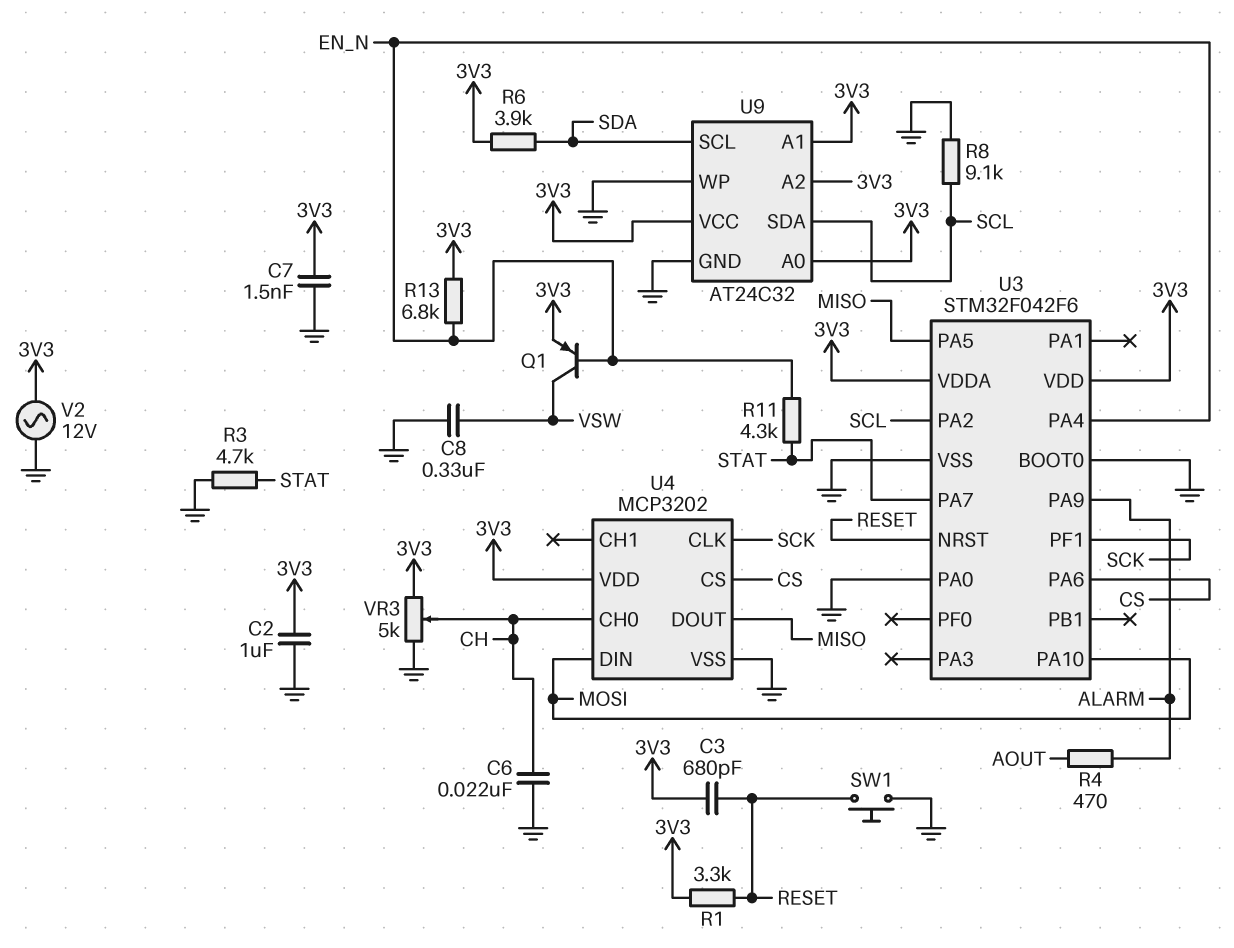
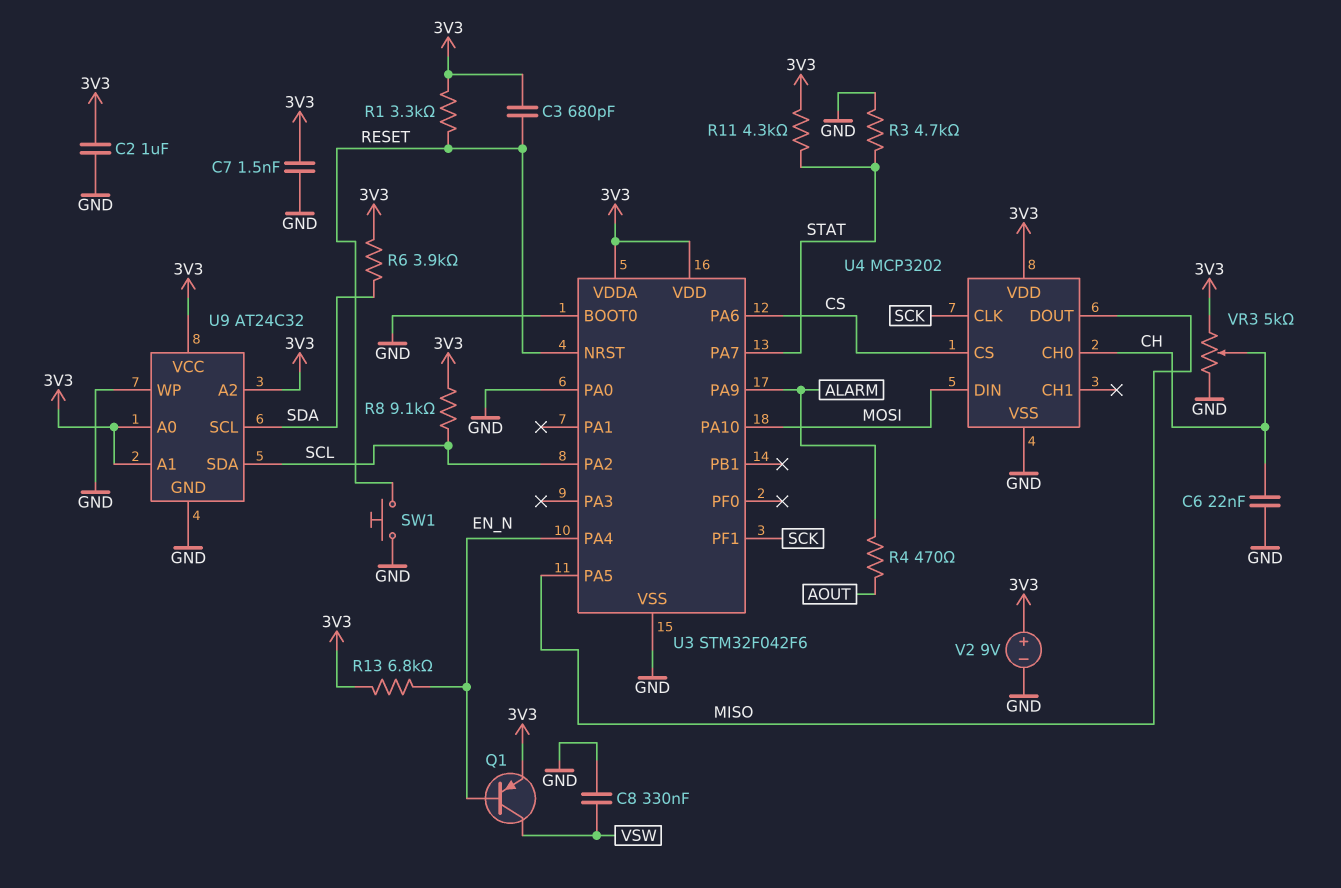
R8: 9.1k (GND, SCL) -> 9.1k (3V3, SCL)
R11: 4.3k (EN_N, STAT) -> 4.3k (3V3, STAT)
V2: AC 12V (3V3, GND) -> 9V (plus 3V3, minus GND)

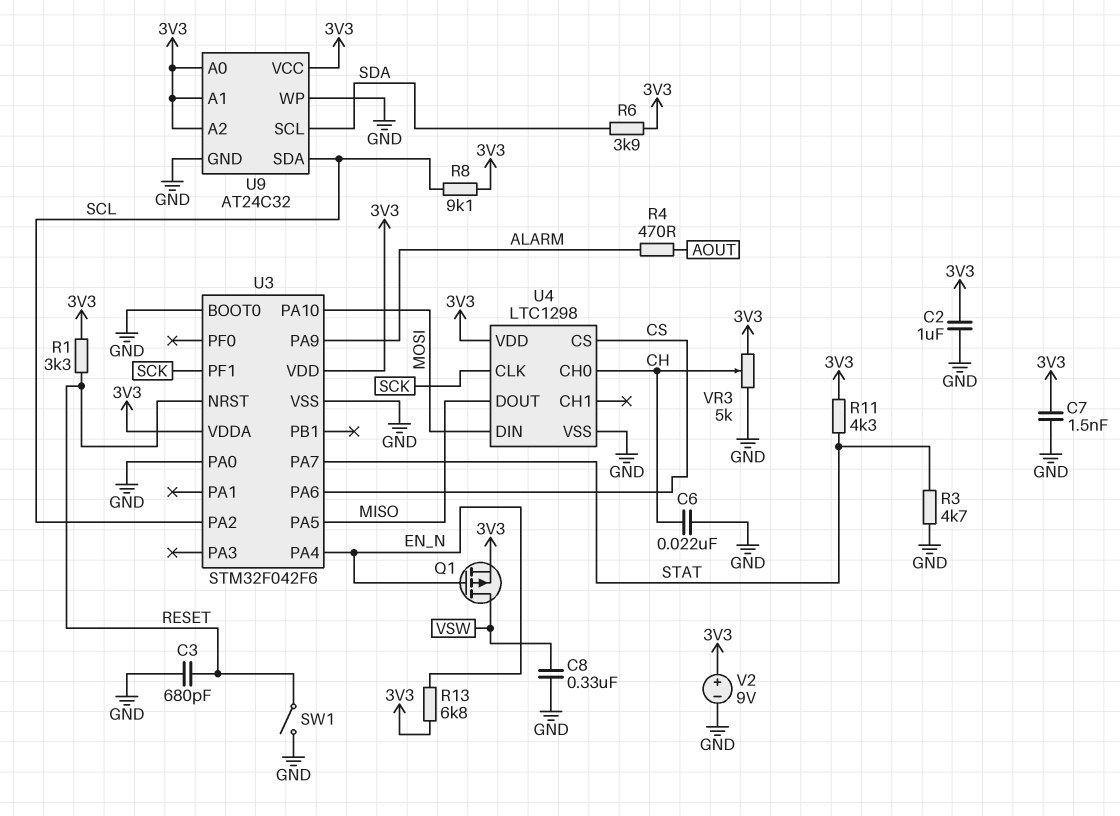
C3: 680pF (3V3, RESET) -> 680pF (GND, RESET)
Q1: PNP (B EN_N, C VSW, E 3V3) -> PMOS (G EN_N, D VSW, S 3V3)
SW1: button (GND, RESET) -> switch (GND, RESET)
U4: MCP3202 -> LTC1298

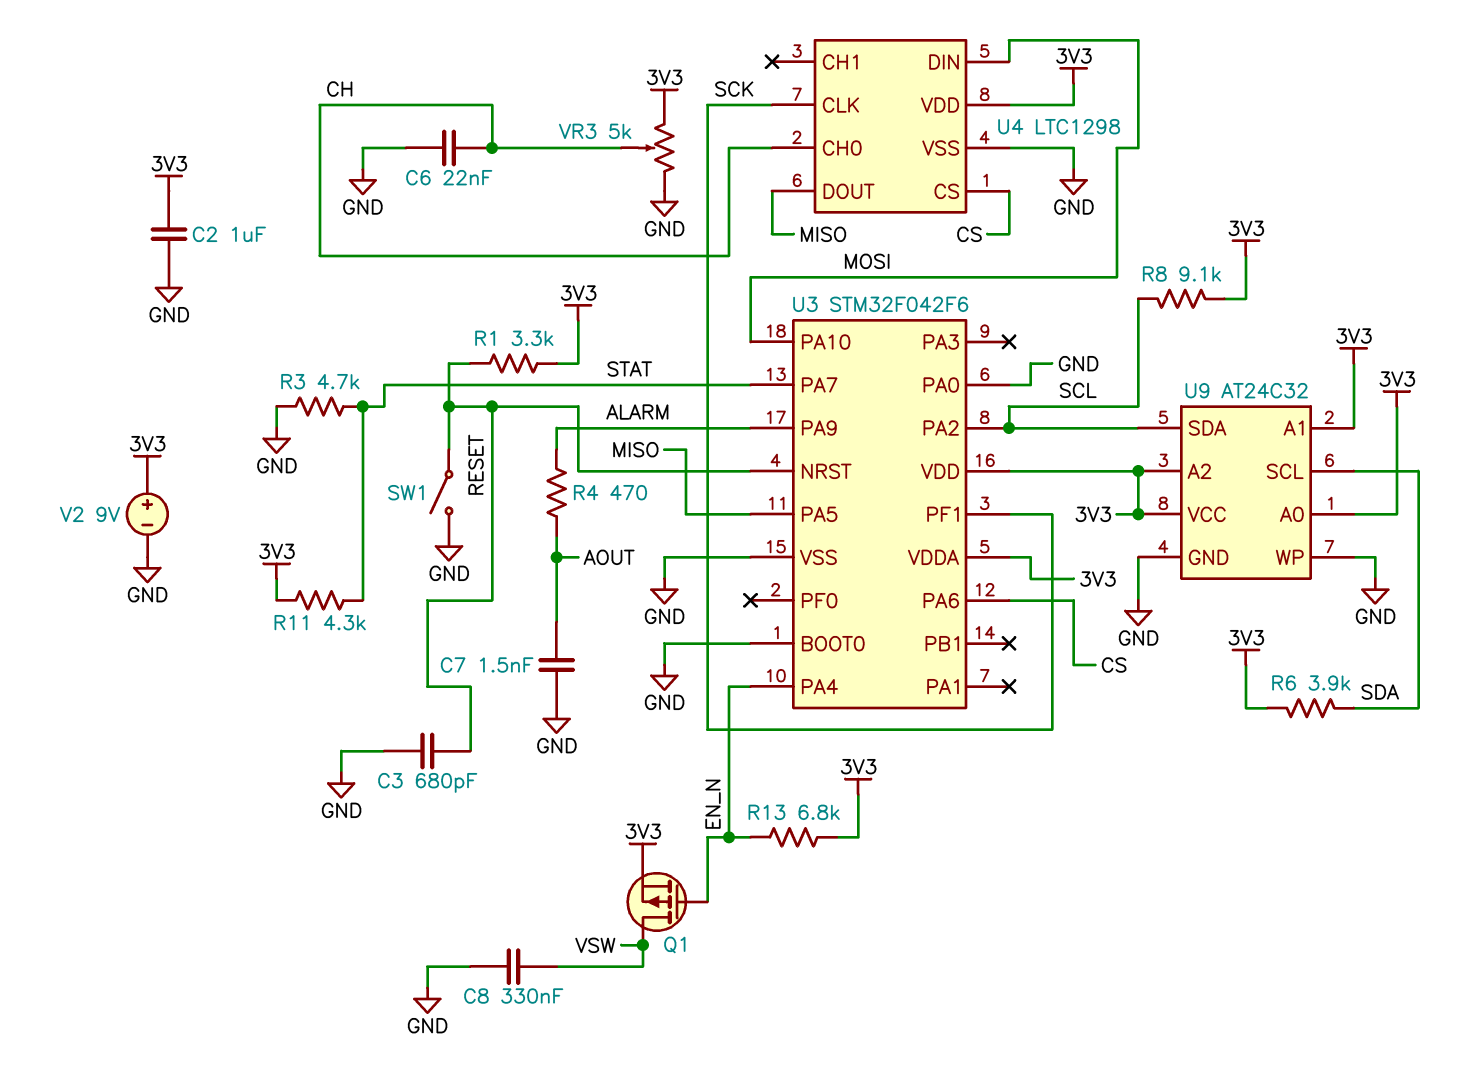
C7: 1.5nF (3V3, GND) -> 1.5nF (AOUT, GND)

